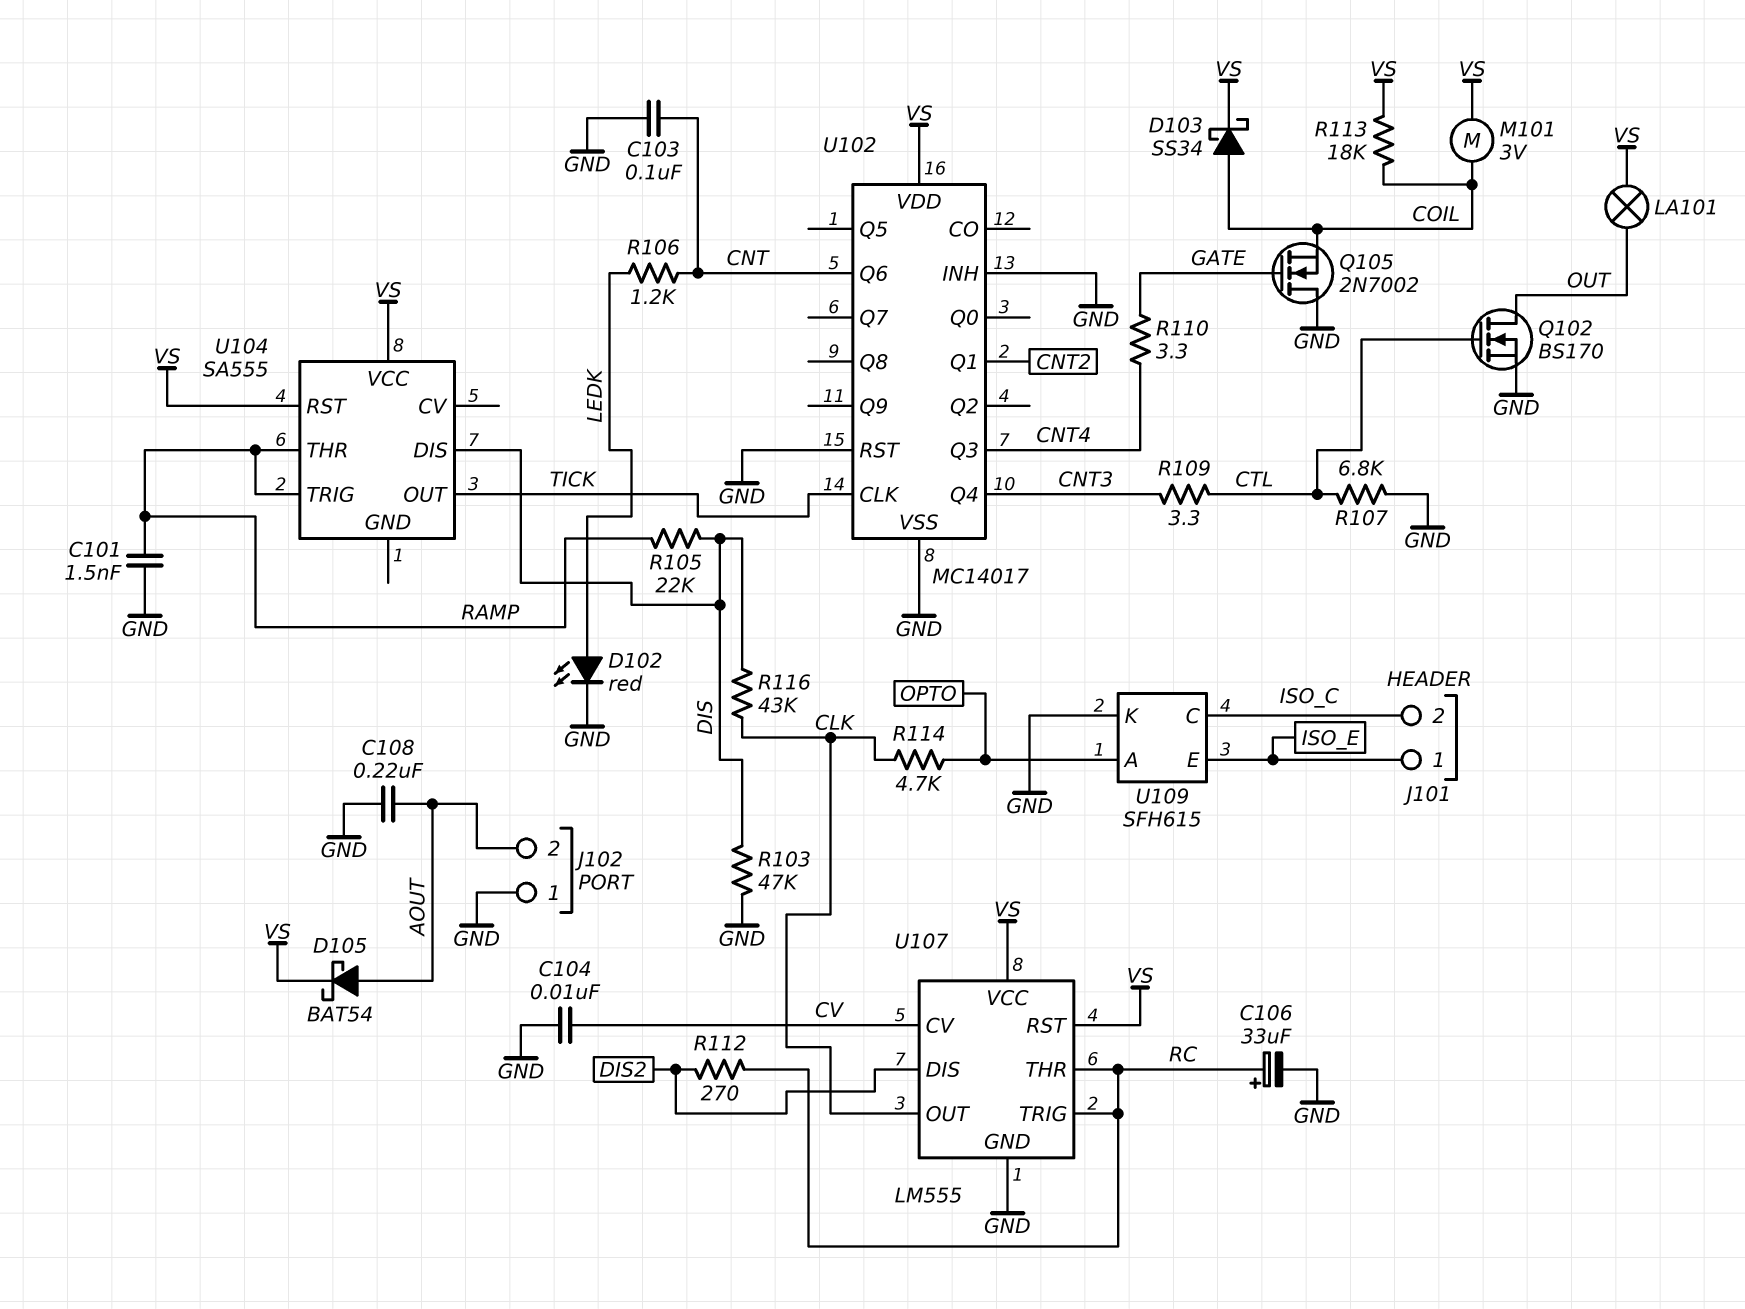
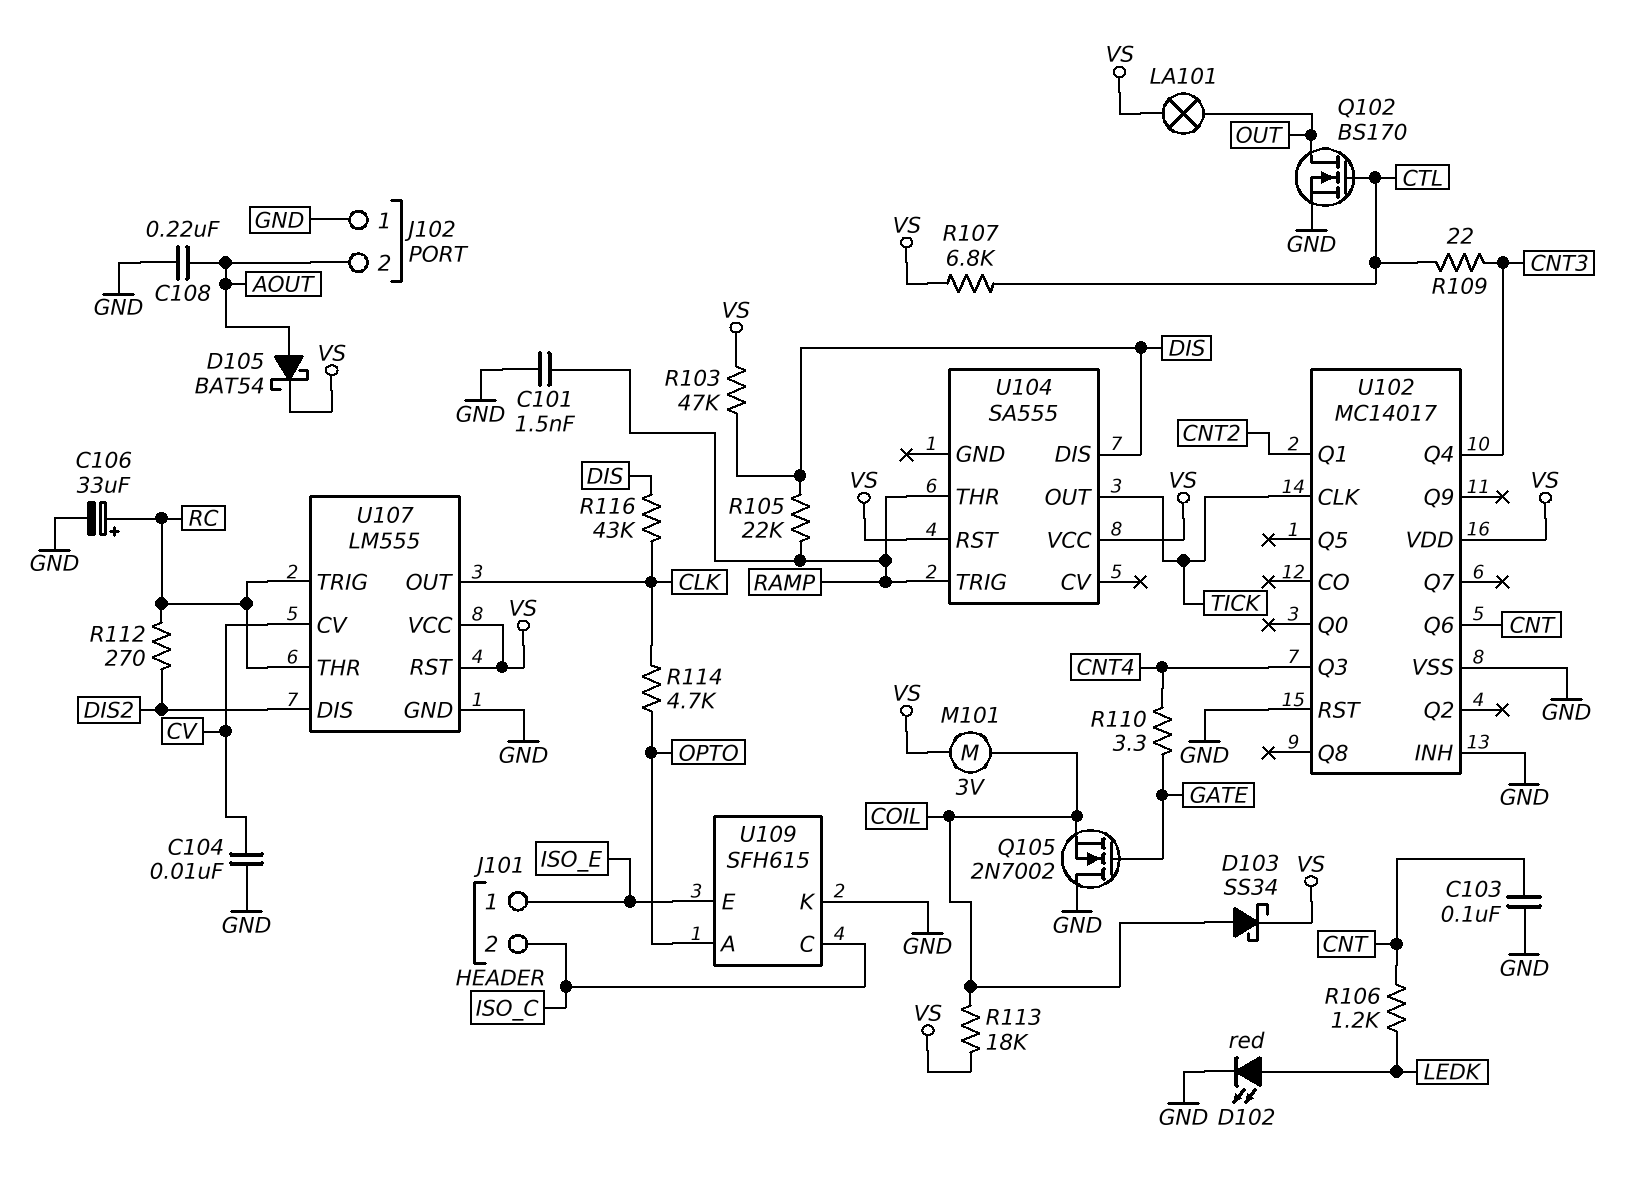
R103: 47k (DIS, GND) -> 47k (DIS, VS)
R107: 6.8k (CTL, GND) -> 6.8k (CTL, VS)
R109: 3.3 (CNT3, CTL) -> 22 (CNT3, CTL)

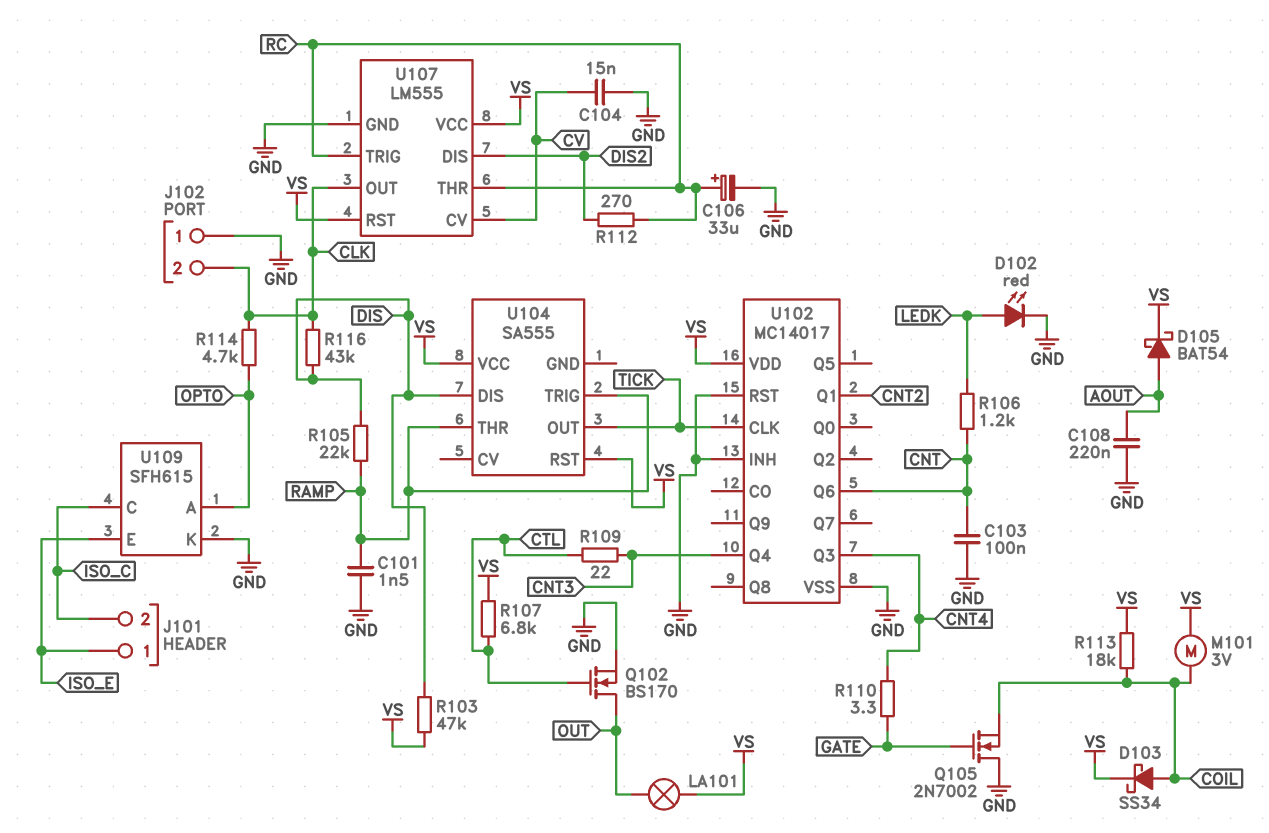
C104: 10nF (CV, GND) -> 15nF (CV, GND)
J102 pin 2: AOUT -> CLK

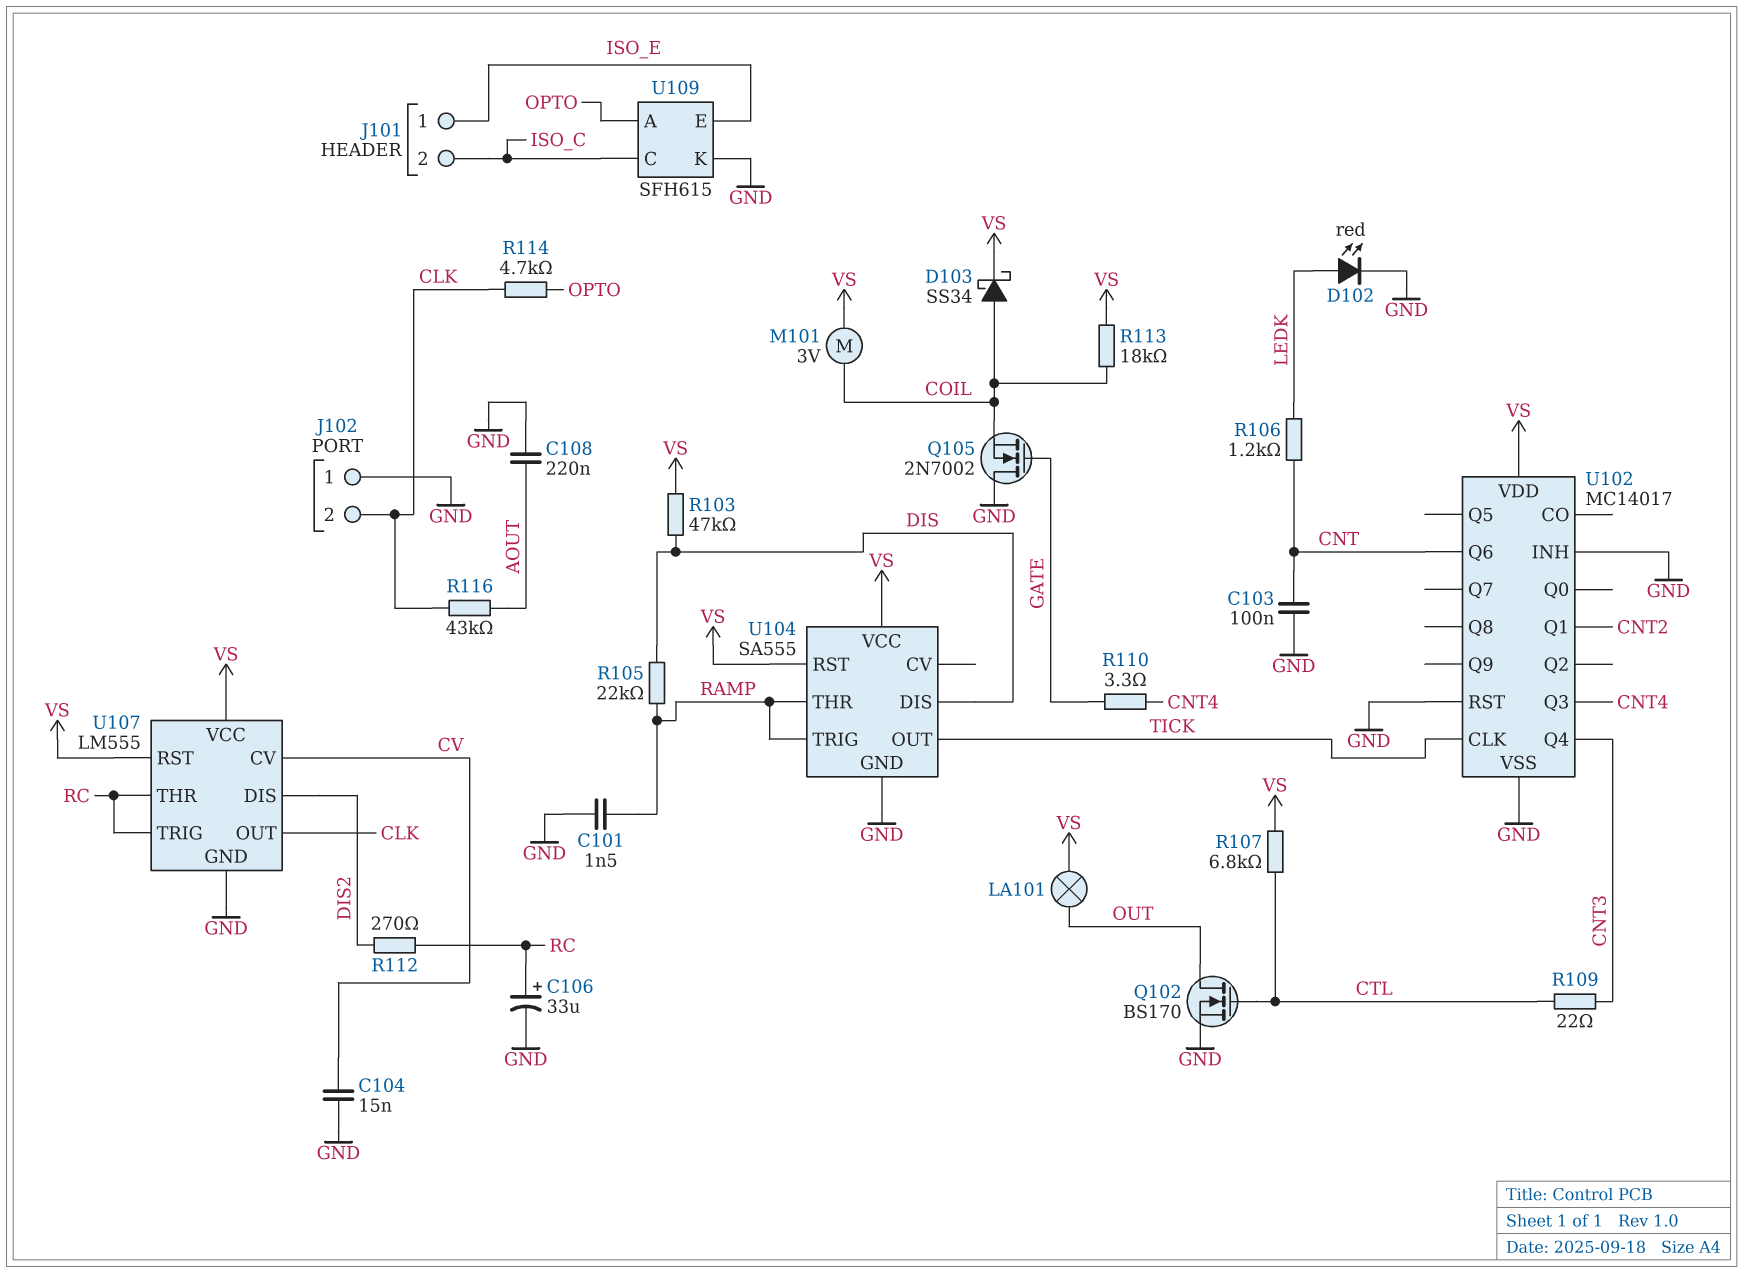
D105: schottky BAT54 (A AOUT, K VS) -> none
R116: 43k (CLK, DIS) -> 43k (AOUT, CLK)
U104 pin GND: none -> GND

